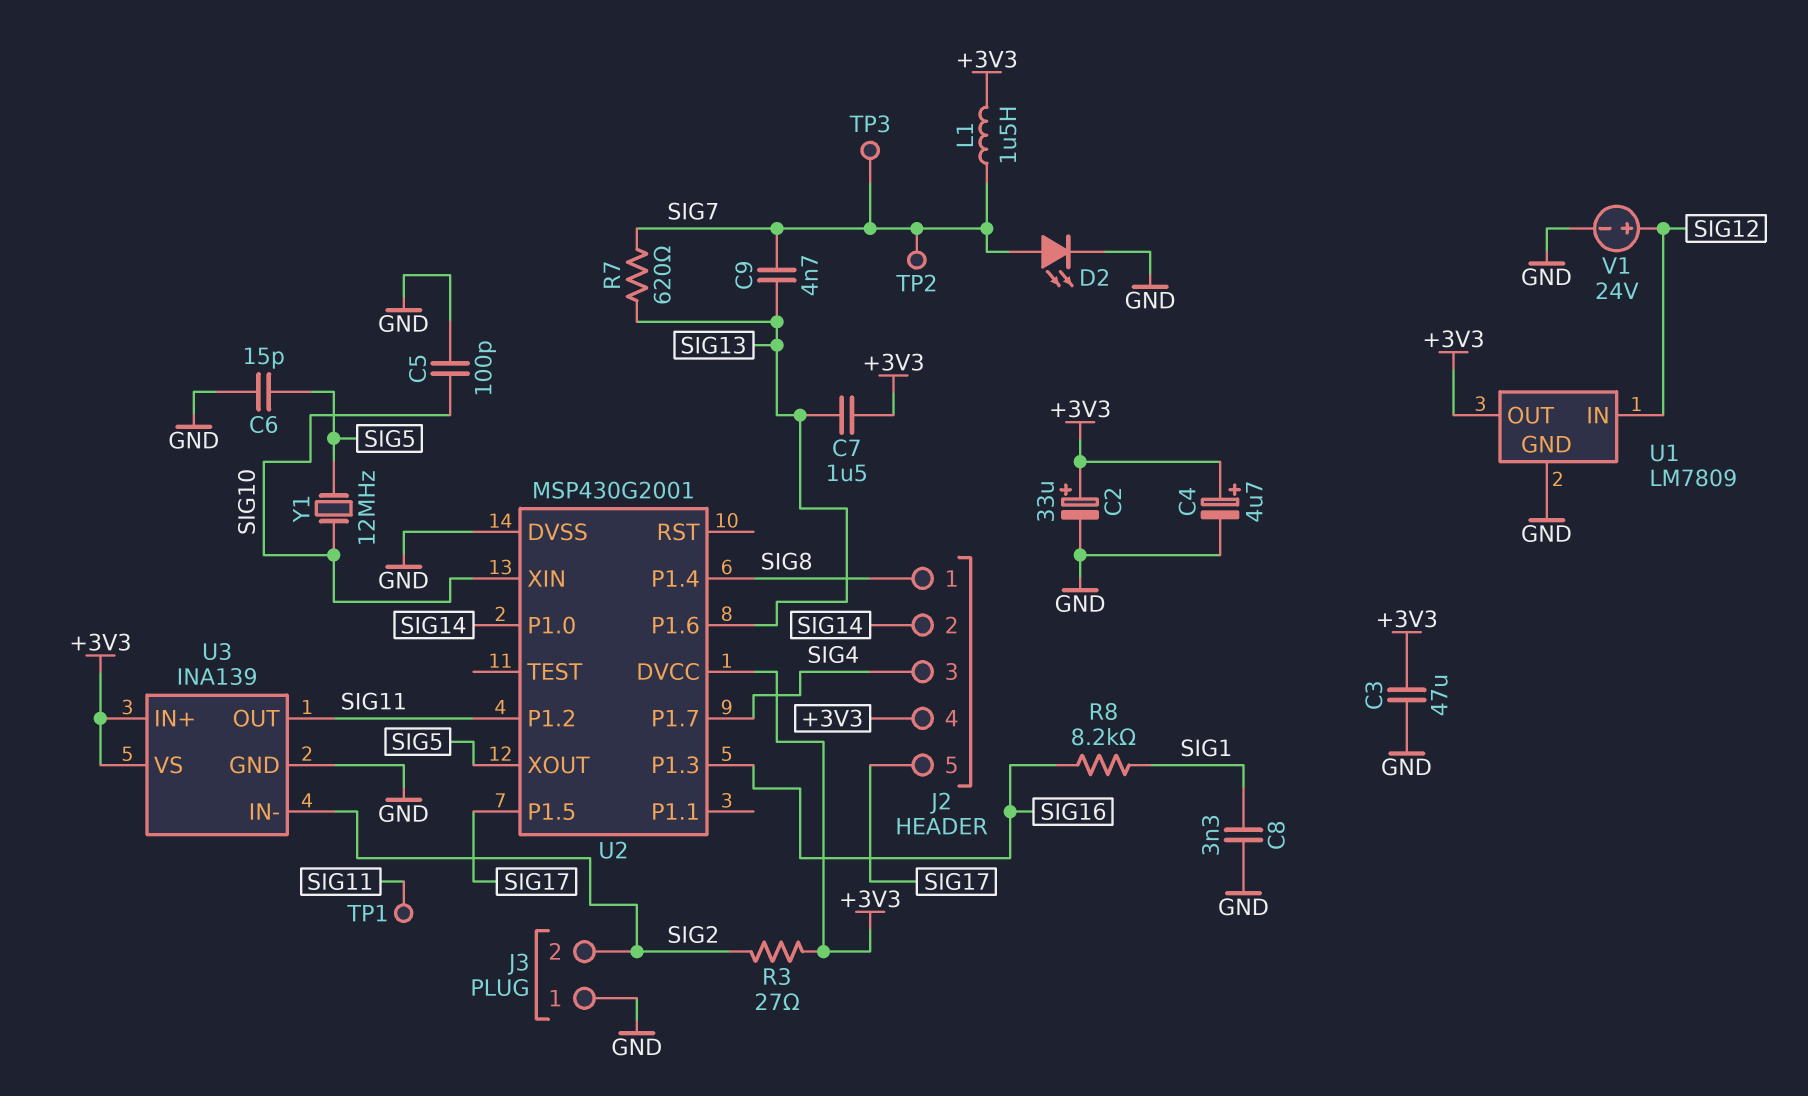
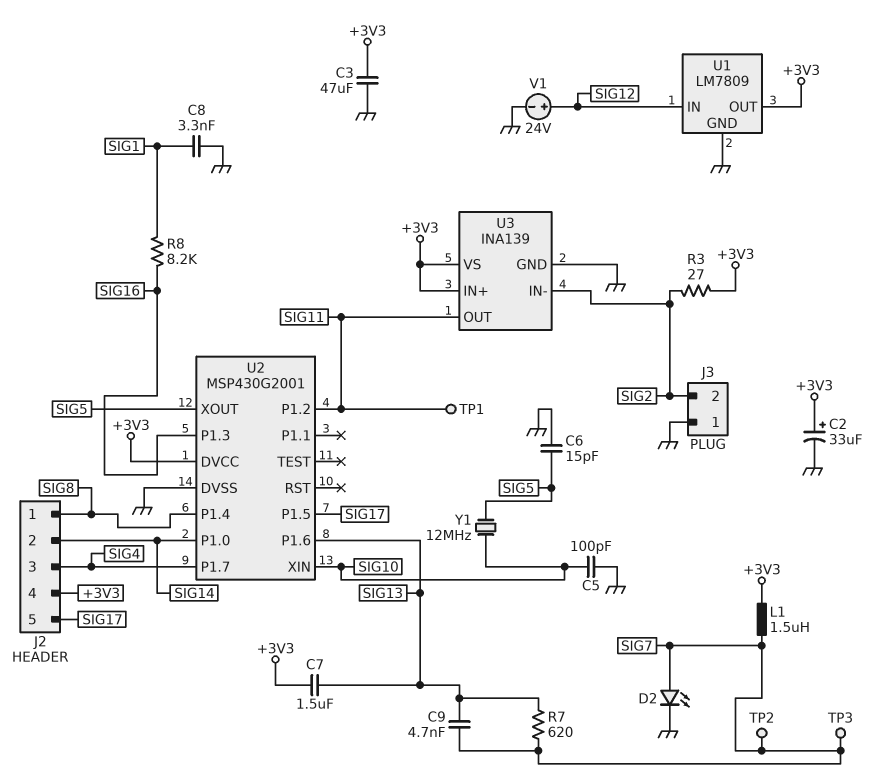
C4: 4.7uF (plus +3V3, minus GND) -> none

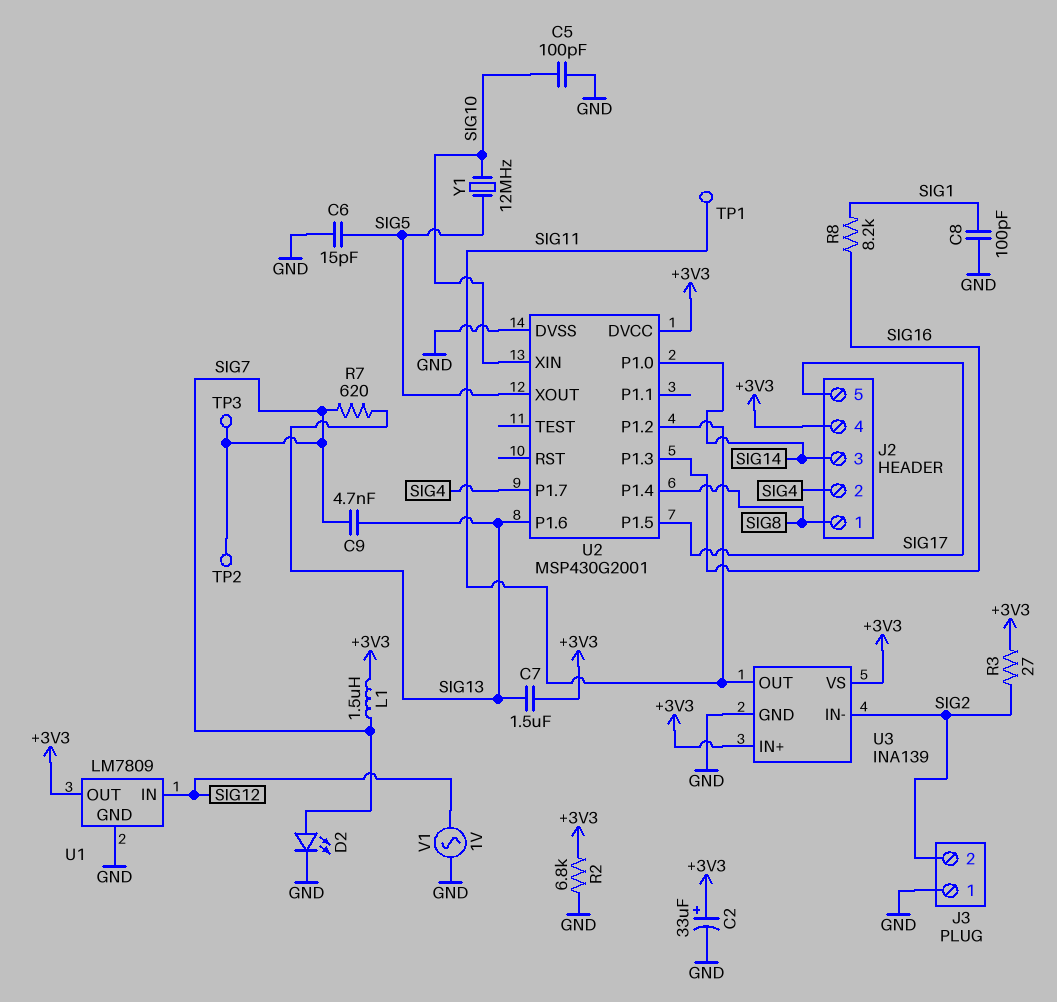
C3: 47uF (+3V3, GND) -> none
C8: 3.3nF (GND, SIG1) -> 100pF (GND, SIG1)
J2 pin 2: SIG14 -> SIG4
J2 pin 3: SIG4 -> SIG14
R2: none -> 6.8k (+3V3, GND)
V1: 24V (plus SIG12, minus GND) -> AC 1V (GND, SIG12)

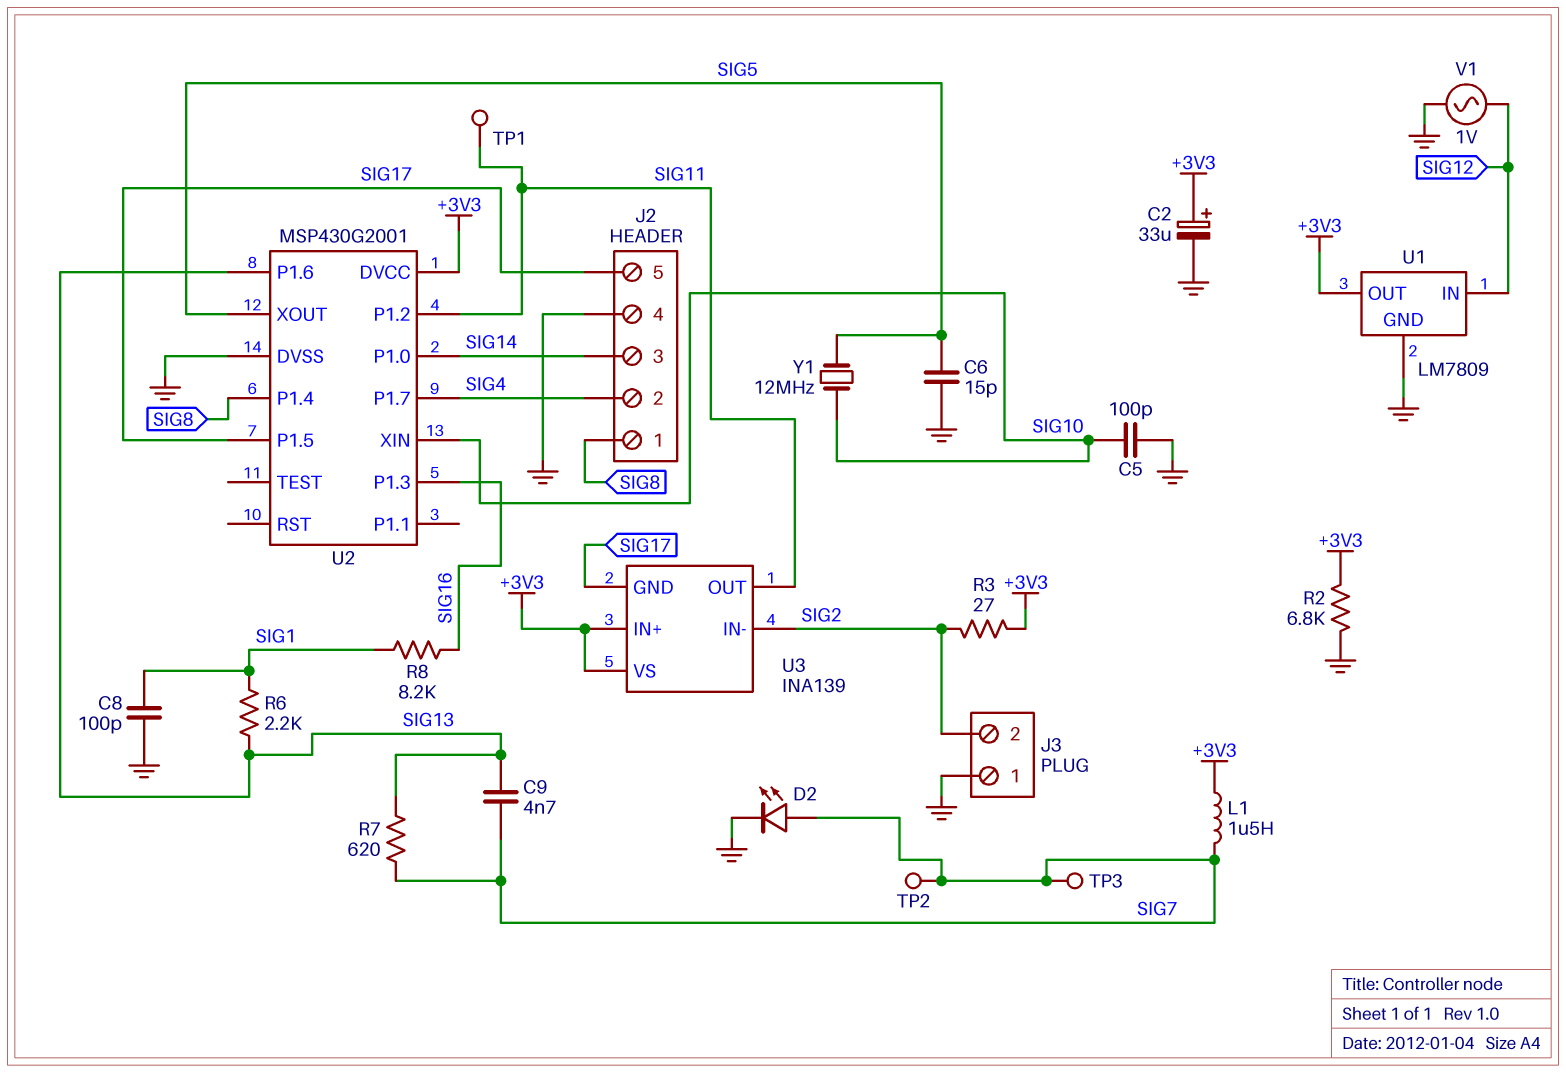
C7: 1.5uF (+3V3, SIG13) -> none
J2 pin 4: +3V3 -> GND
R6: none -> 2.2k (SIG1, SIG13)
U3 pin GND: GND -> SIG17

